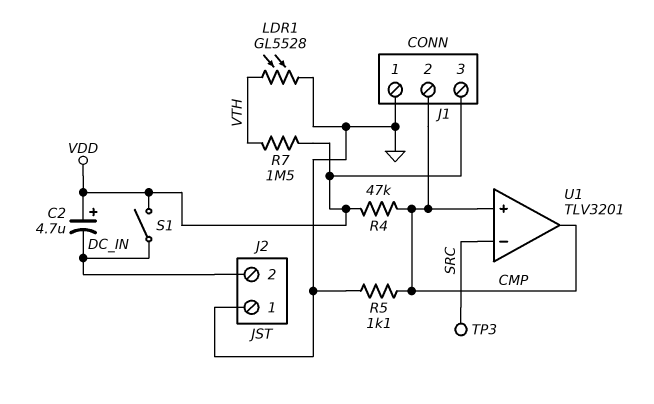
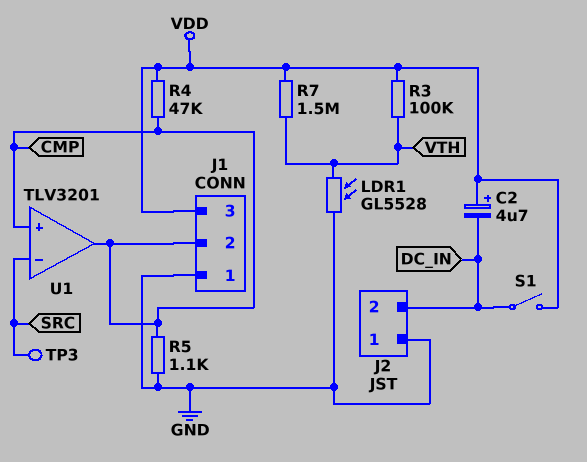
R3: none -> 100k (VDD, VTH)

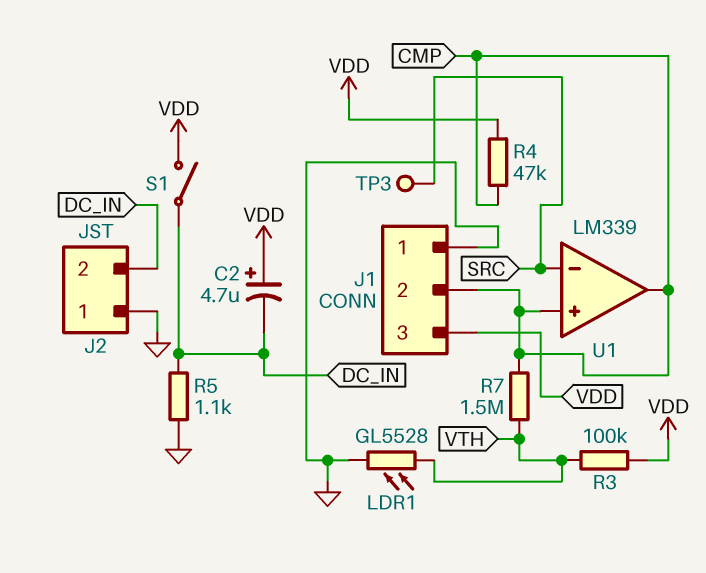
R5: 1.1k (CMP, GND) -> 1.1k (DC_IN, GND)
R7: 1.5M (VDD, VTH) -> 1.5M (CMP, VTH)
U1: TLV3201 -> LM339

